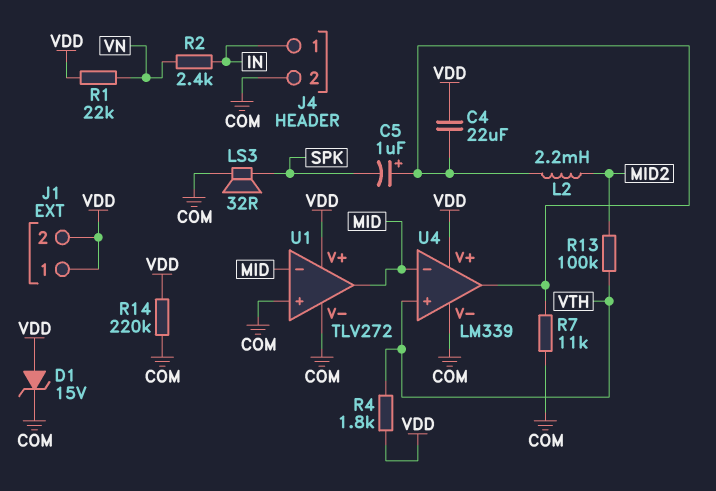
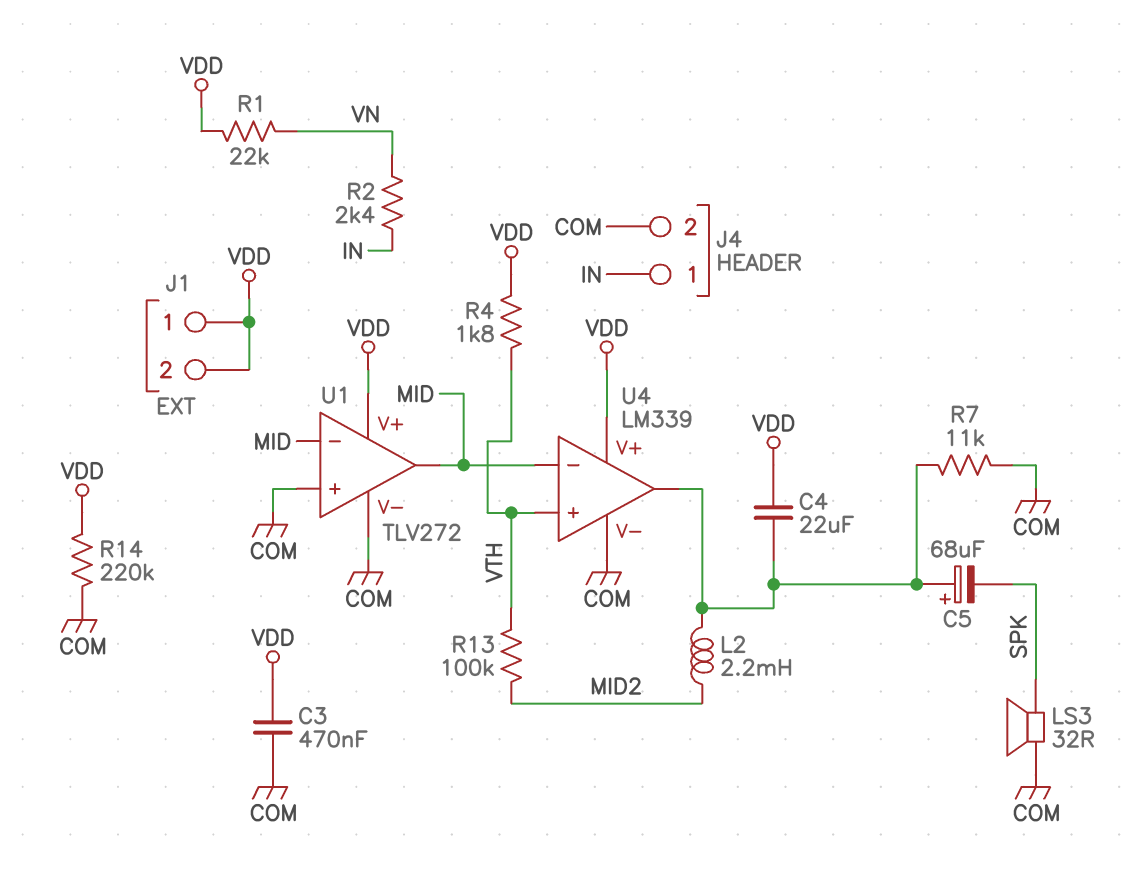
C3: none -> 470nF (COM, VDD)
C5: 1uF (plus U4/out, minus SPK) -> 68uF (plus U4/out, minus SPK)
D1: zener 15V (A VDD, K COM) -> none

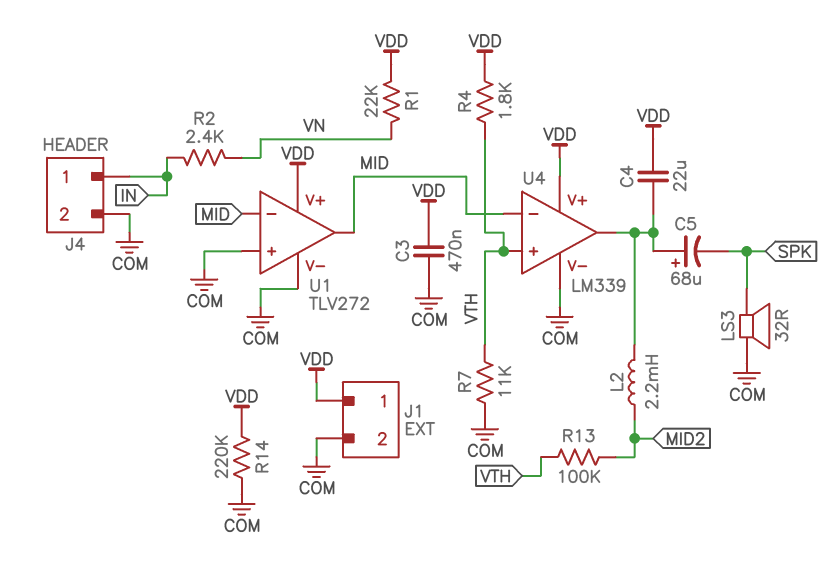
J1 pin 2: VDD -> COM
R7: 11k (COM, U4/out) -> 11k (COM, VTH)

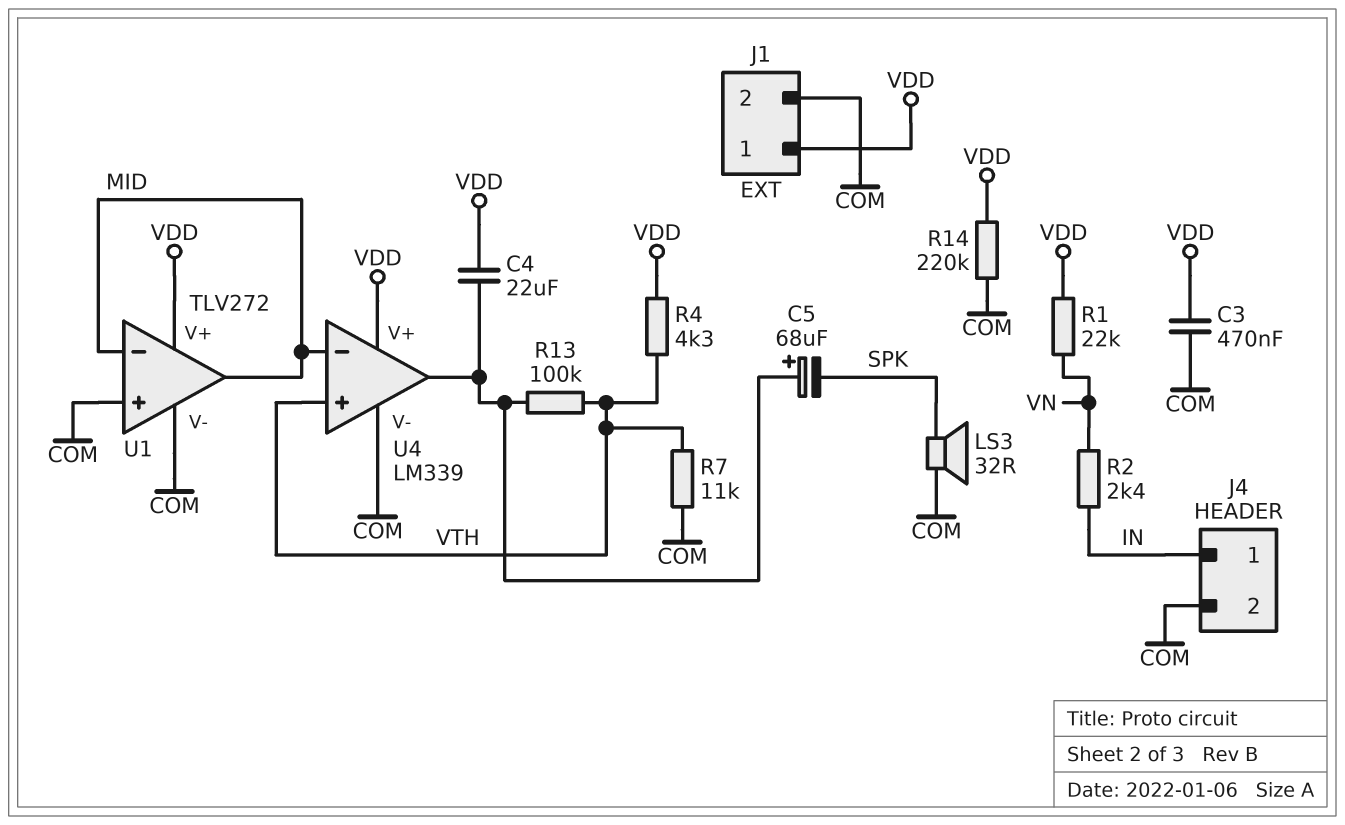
L2: 2.2mH (MID2, U4/out) -> none
R4: 1.8k (VDD, VTH) -> 4.3k (VDD, VTH)
R13: 100k (MID2, VTH) -> 100k (U4/out, VTH)

